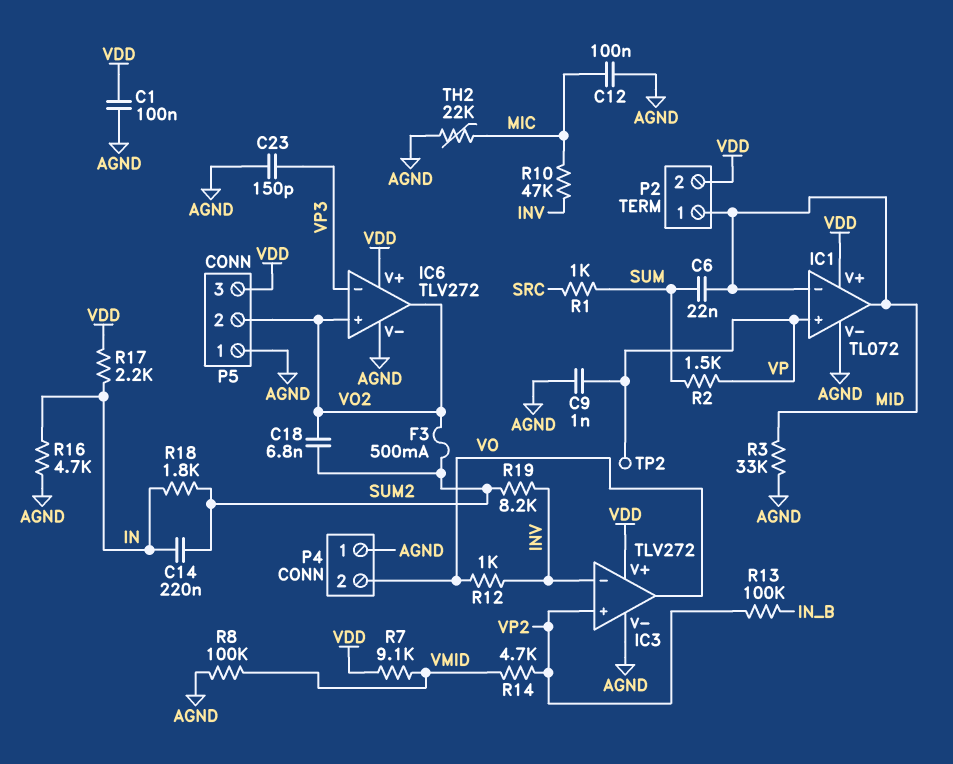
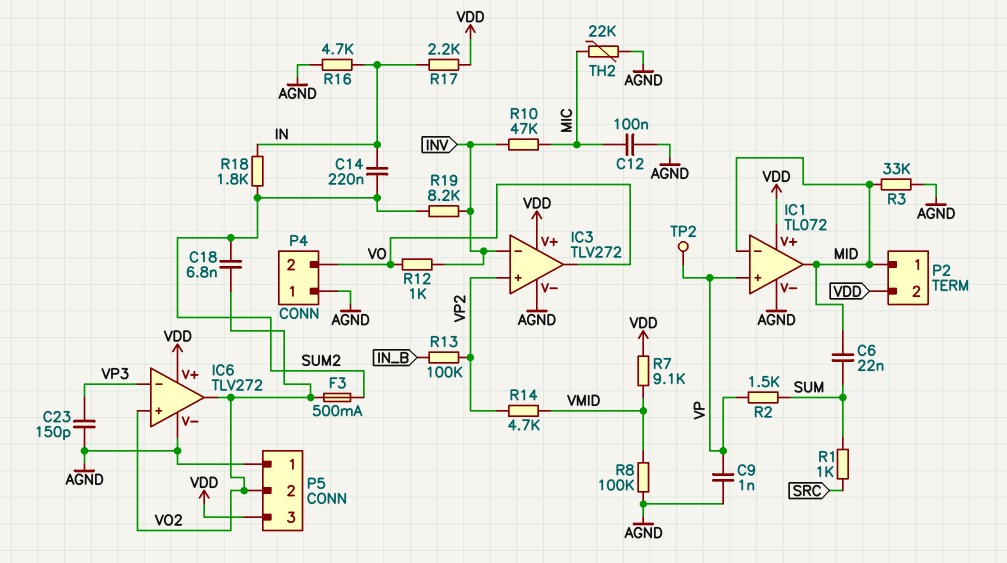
C1: 100nF (AGND, VDD) -> none

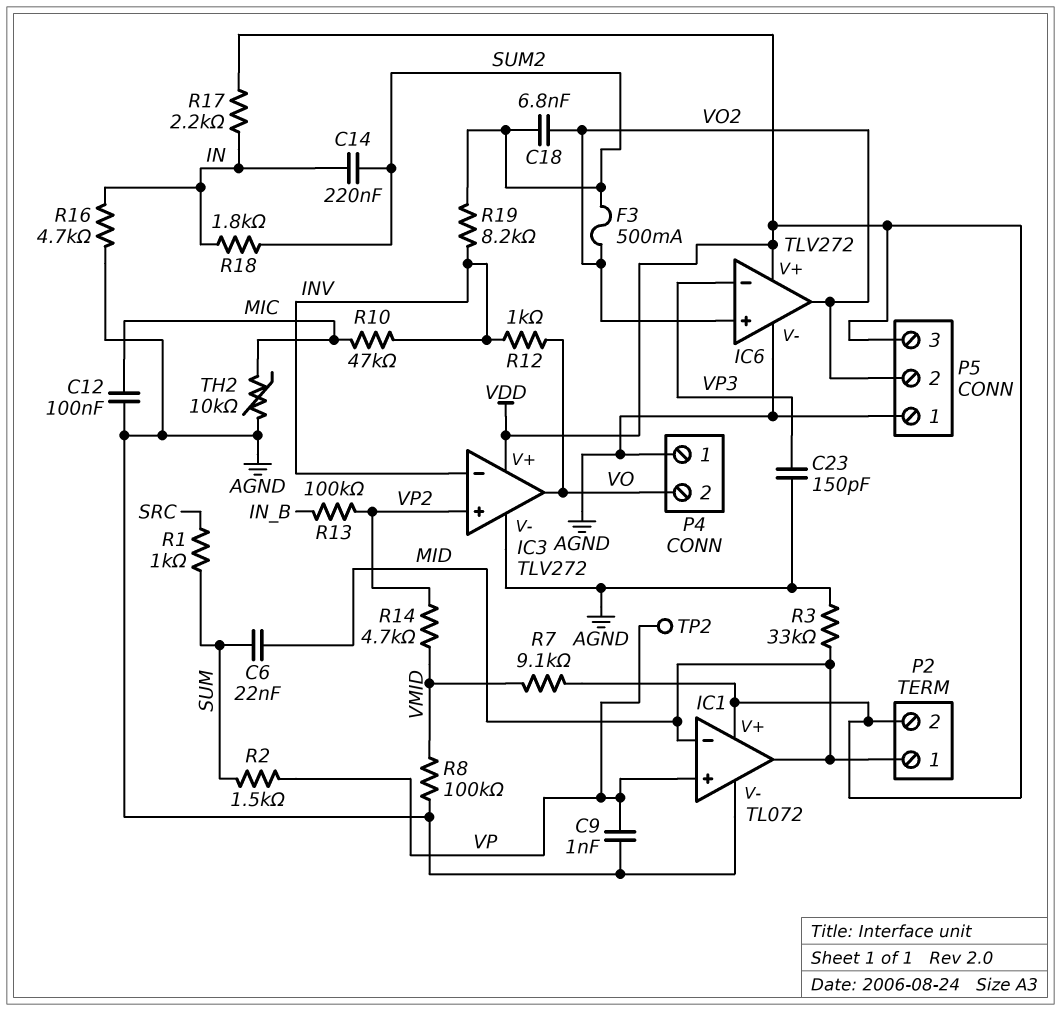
TH2: 22k (AGND, MIC) -> 10k (AGND, MIC)

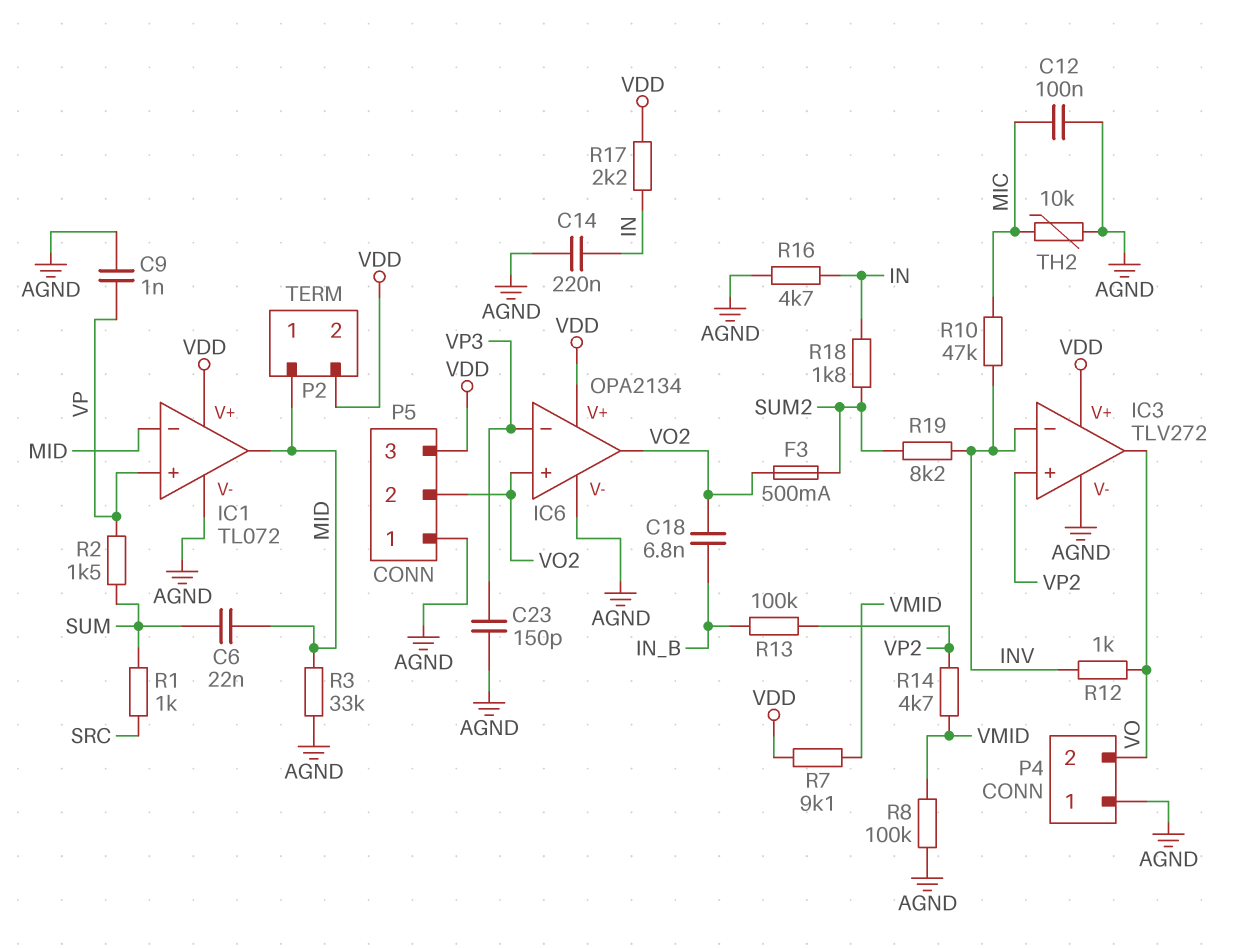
C14: 220nF (IN, SUM2) -> 220nF (AGND, IN)
C18: 6.8nF (SUM2, VO2) -> 6.8nF (IN_B, VO2)
IC6: TLV272 -> OPA2134
TP2: test point (VP) -> none

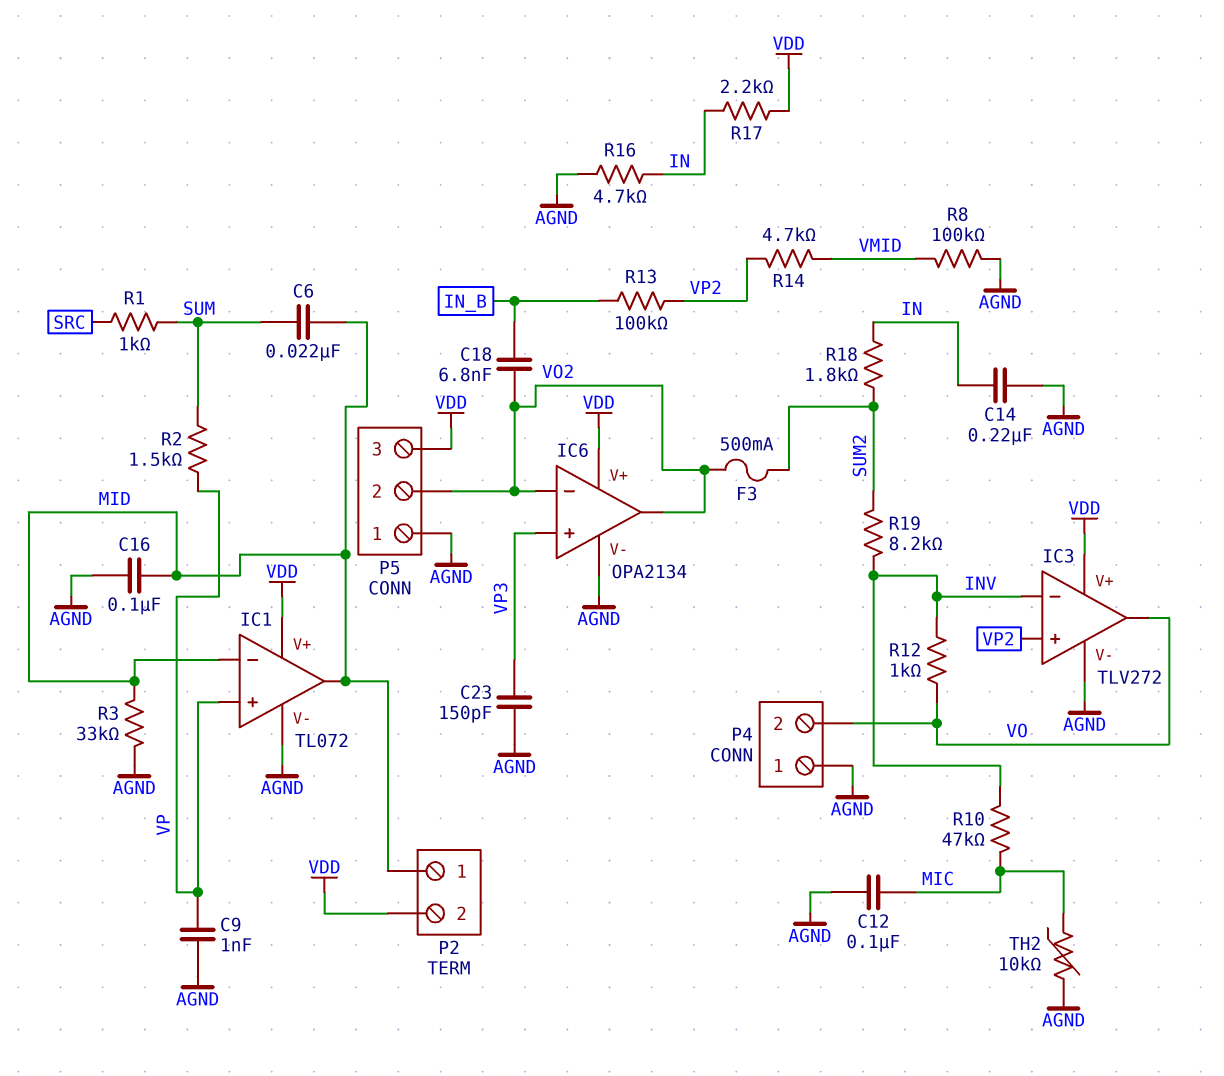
C16: none -> 100nF (AGND, MID)
IC6 pin in+: VO2 -> VP3
IC6 pin in-: VP3 -> VO2
R7: 9.1k (VDD, VMID) -> none

